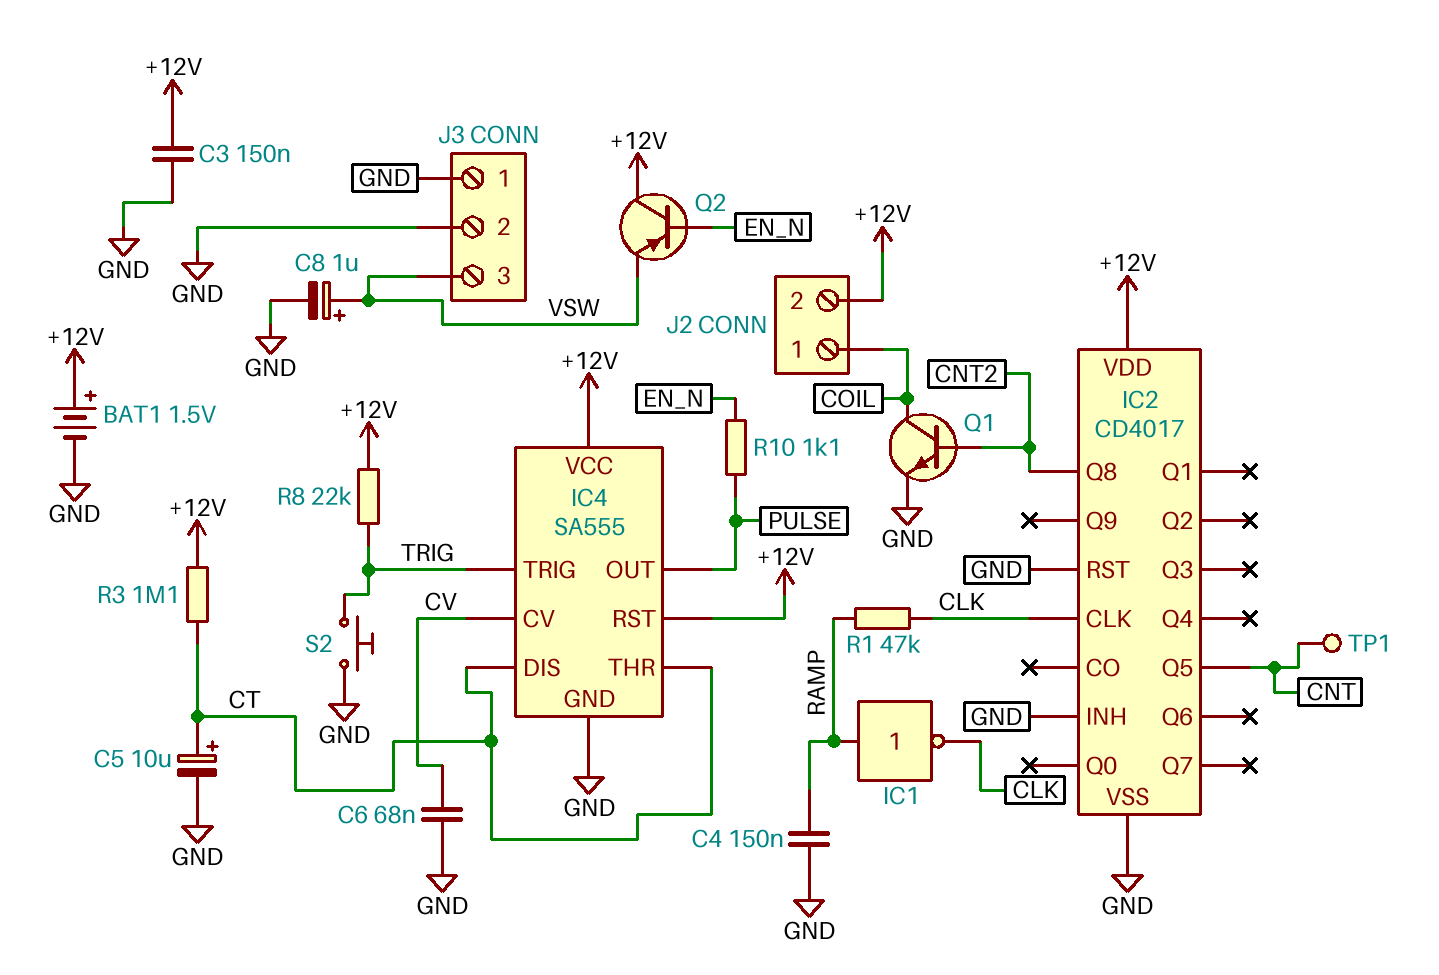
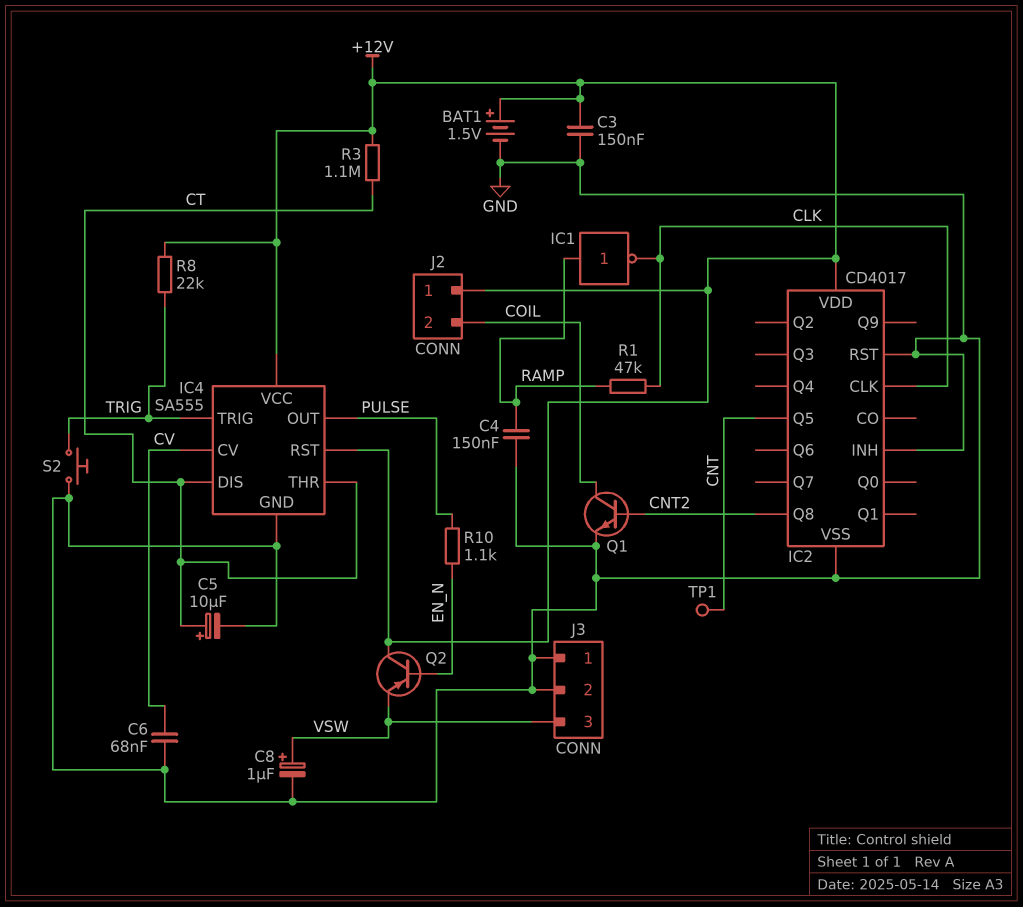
J2 pin 1: COIL -> +12V
J2 pin 2: +12V -> COIL

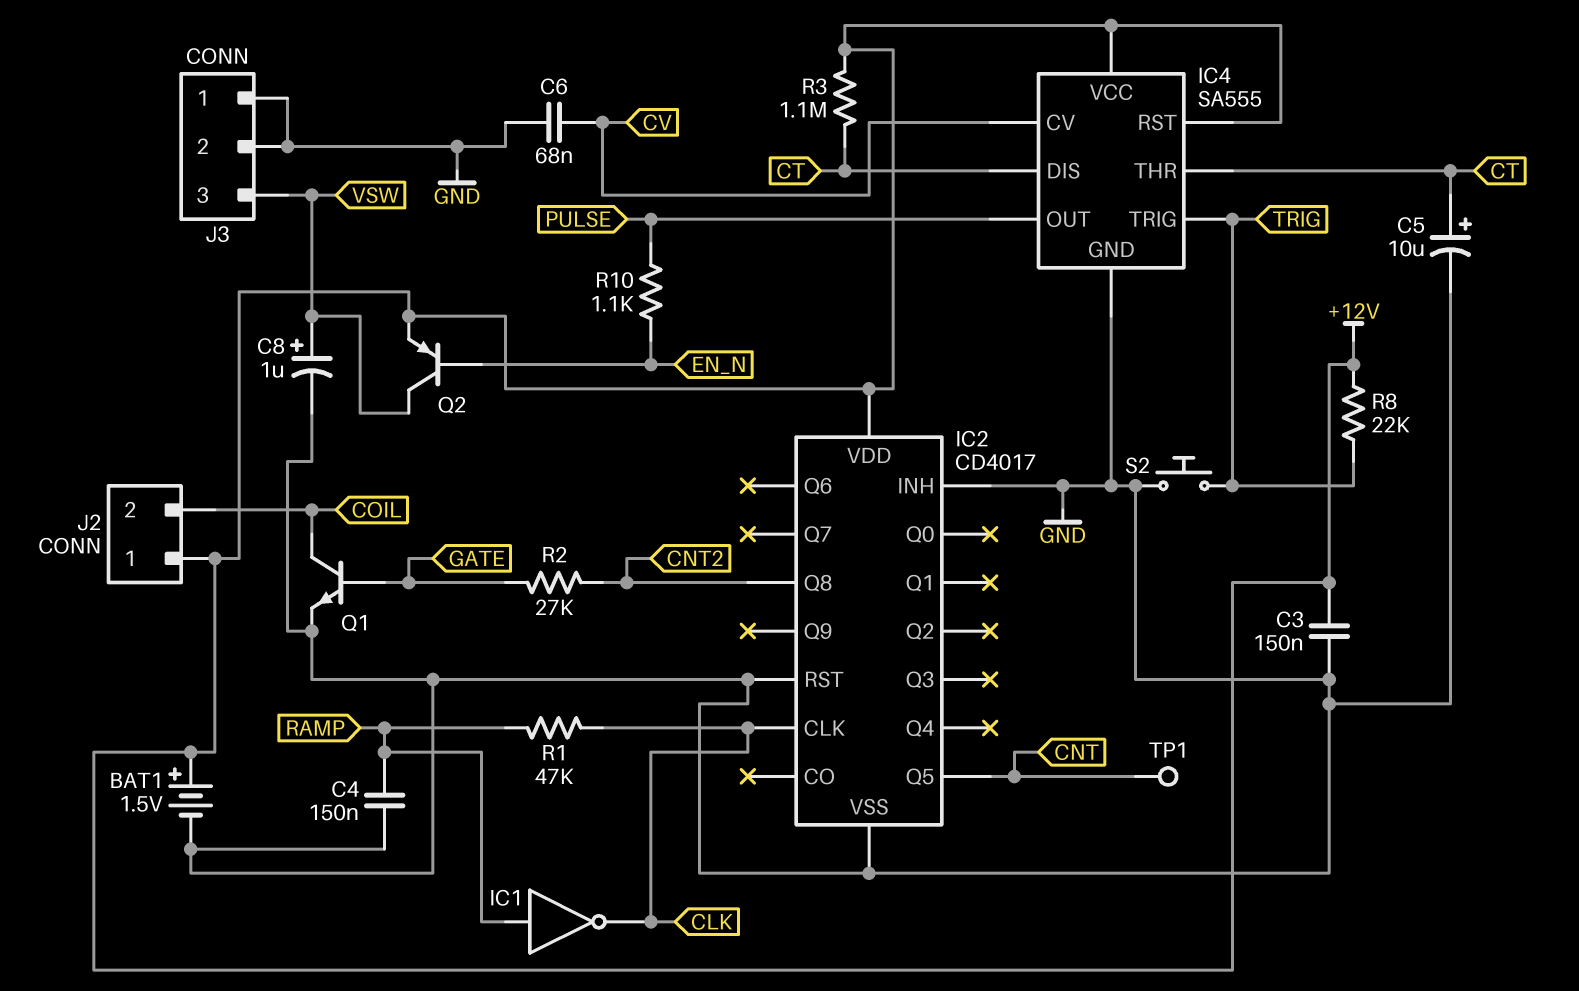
Q1: NPN (B CNT2, C COIL, E GND) -> NPN (B GATE, C COIL, E GND)
Q2: PNP (B EN_N, C +12V, E VSW) -> PNP (B EN_N, C VSW, E +12V)
R2: none -> 27k (CNT2, GATE)

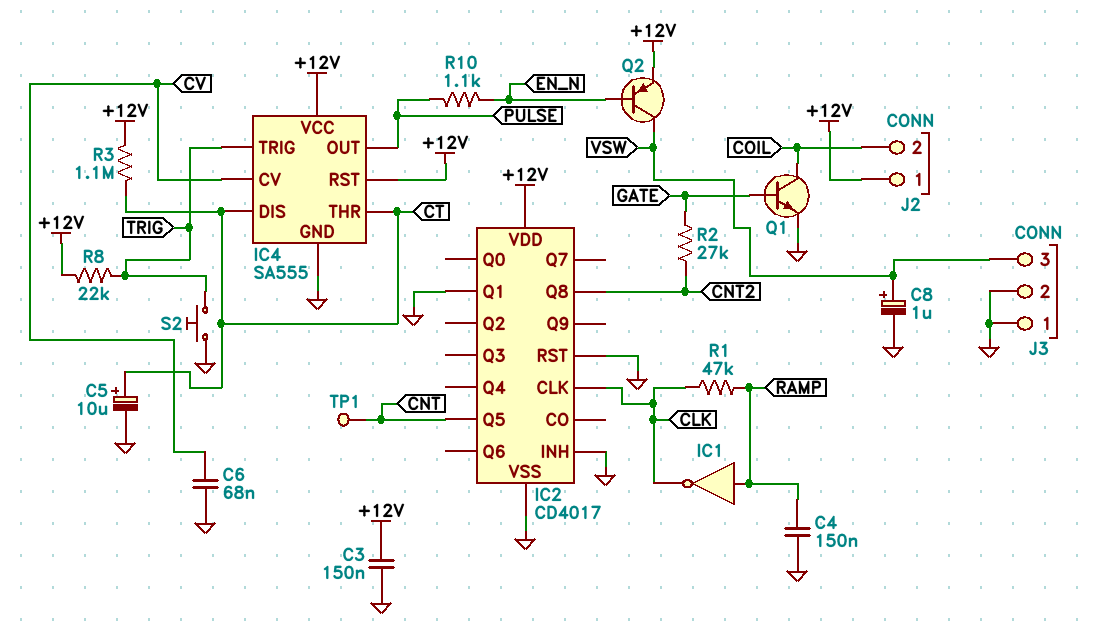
BAT1: 1.5V (plus +12V, minus GND) -> none
IC2 pin Q1: none -> GND

